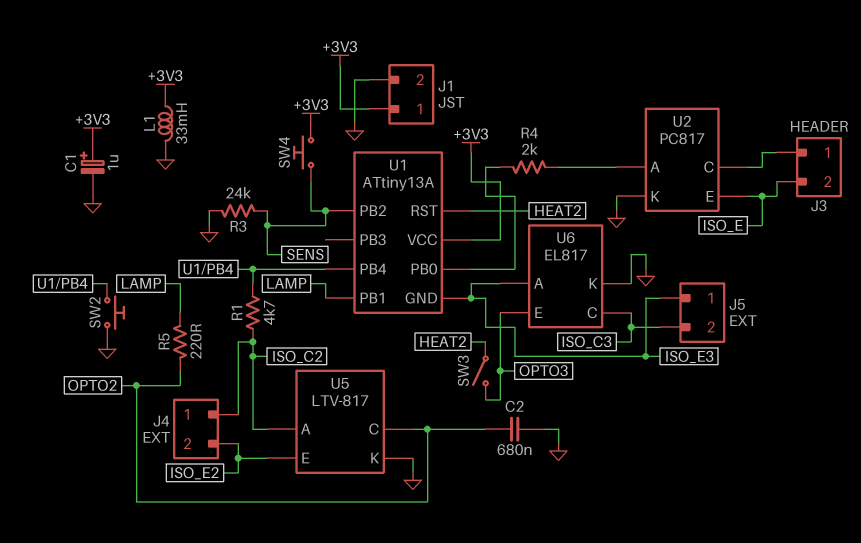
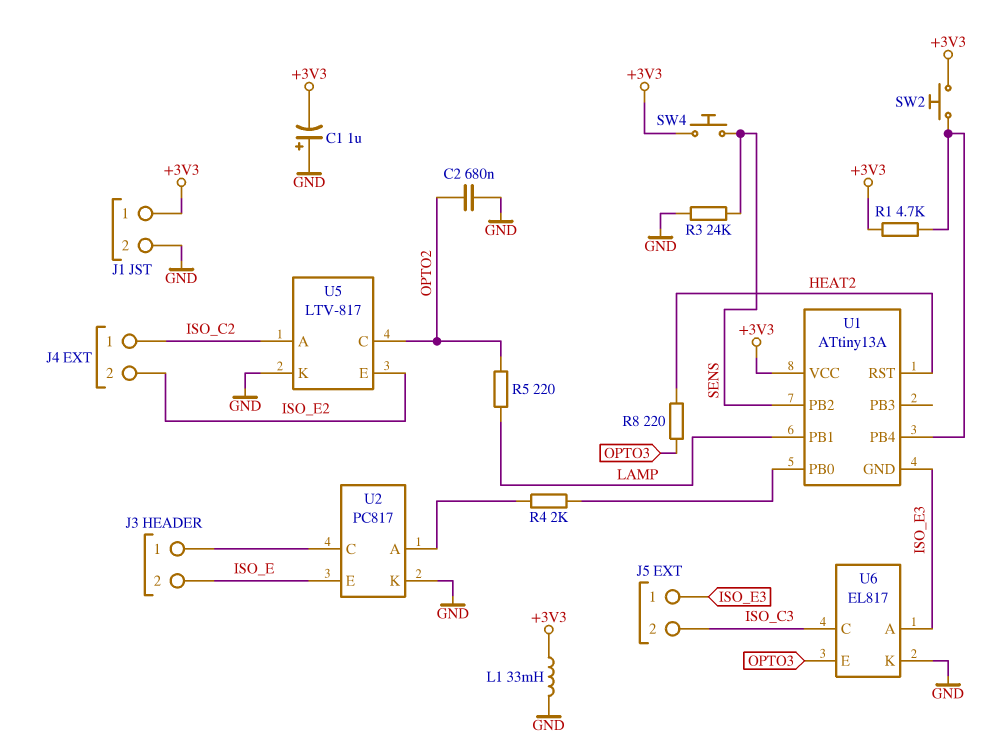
C1: 1uF (plus +3V3, minus GND) -> 1uF (plus GND, minus +3V3)
R1: 4.7k (ISO_C2, U1/PB4) -> 4.7k (+3V3, U1/PB4)
R8: none -> 220 (HEAT2, OPTO3)
SW2: button (GND, U1/PB4) -> button (+3V3, U1/PB4)
SW3: switch (HEAT2, OPTO3) -> none

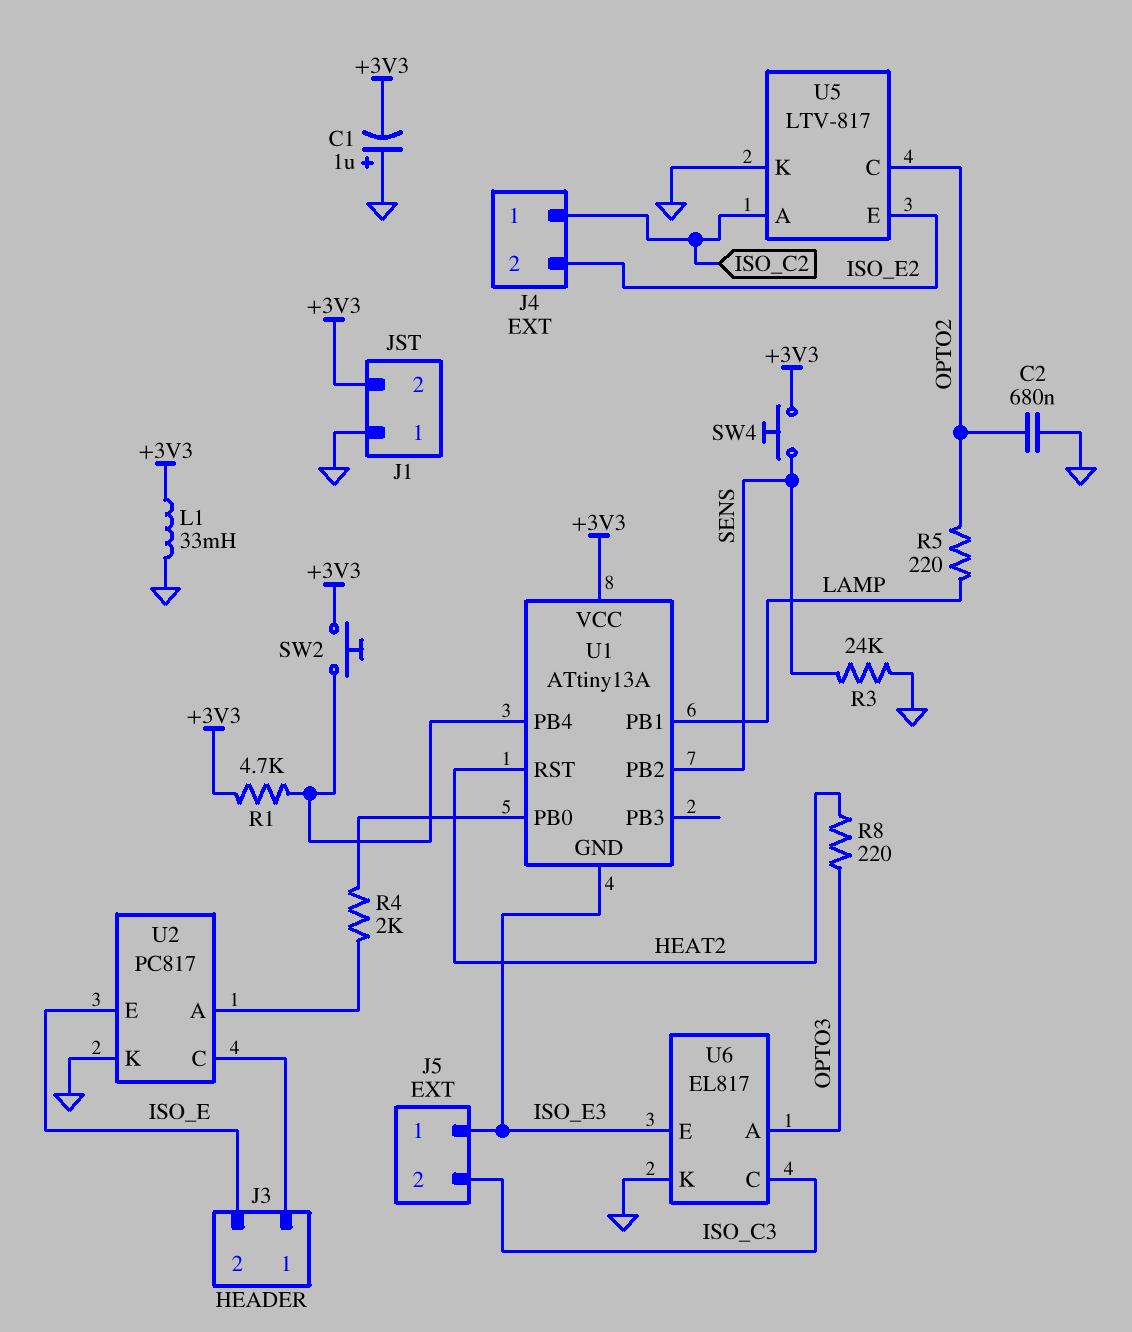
J1 pin 1: +3V3 -> GND
J1 pin 2: GND -> +3V3
U6 pin A: ISO_E3 -> OPTO3
U6 pin E: OPTO3 -> ISO_E3

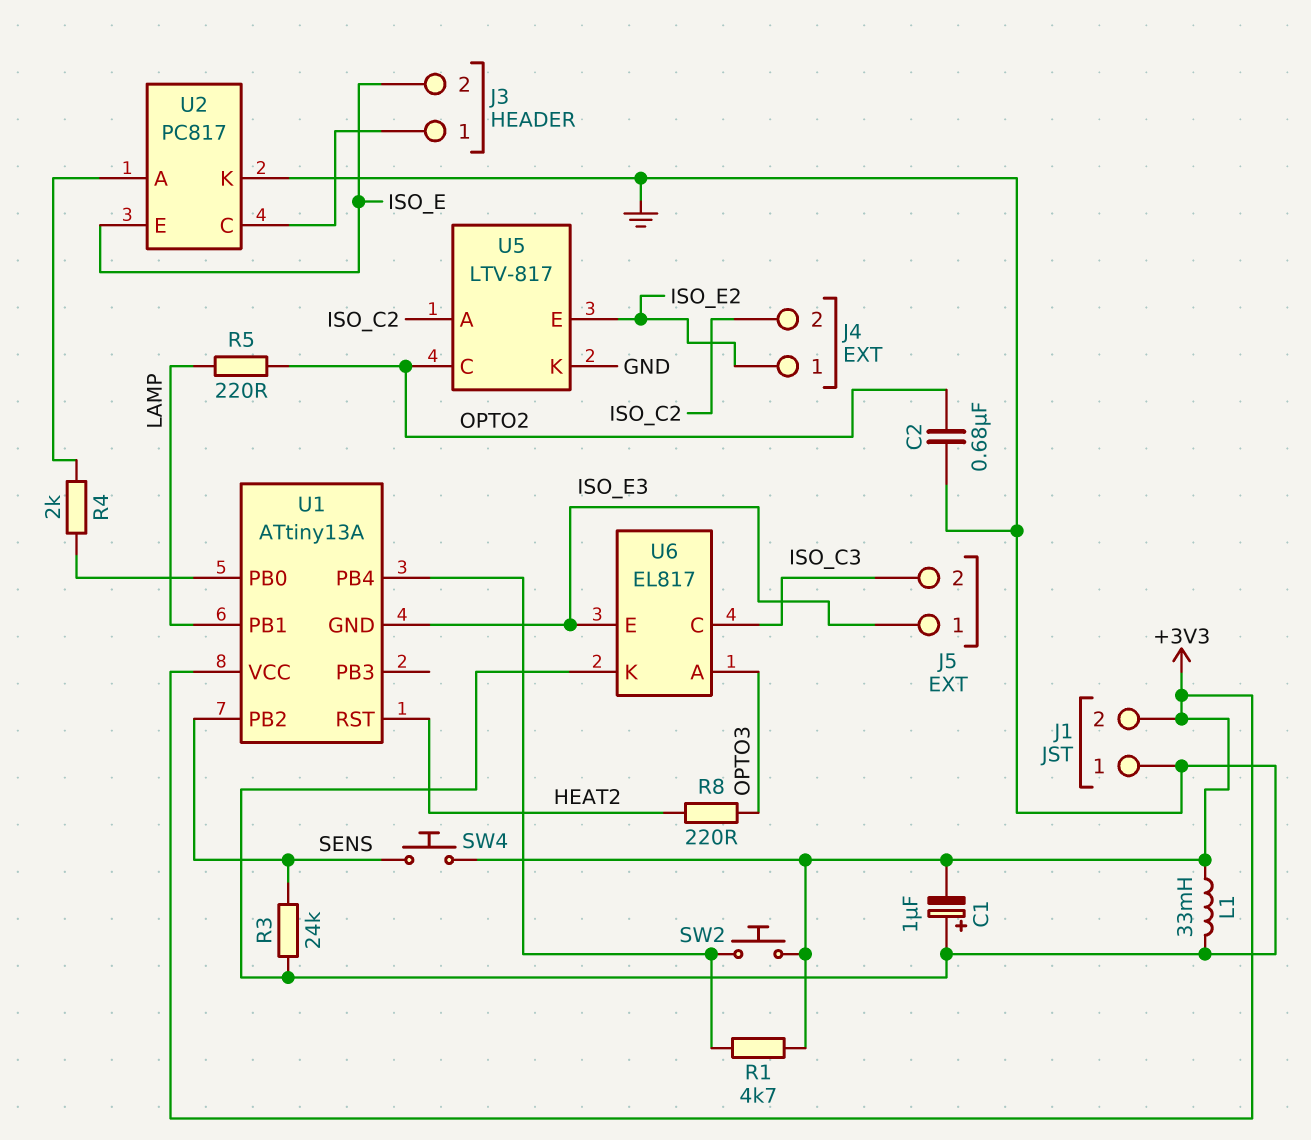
J4 pin 1: ISO_C2 -> ISO_E2
J4 pin 2: ISO_E2 -> ISO_C2

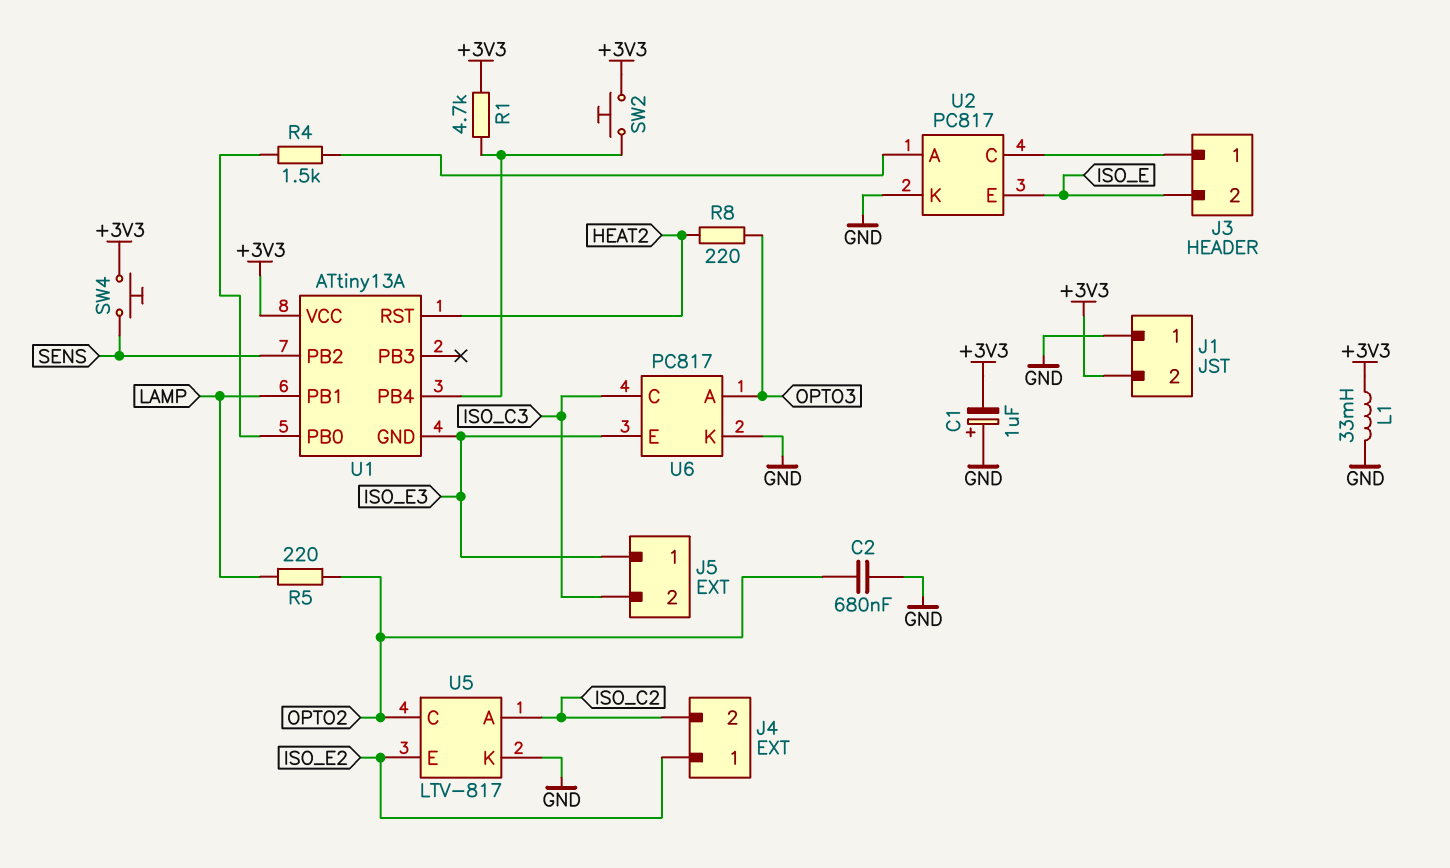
R3: 24k (GND, SENS) -> none
R4: 2k (U1/PB0, U2/A) -> 1.5k (U1/PB0, U2/A)
U6: EL817 -> PC817

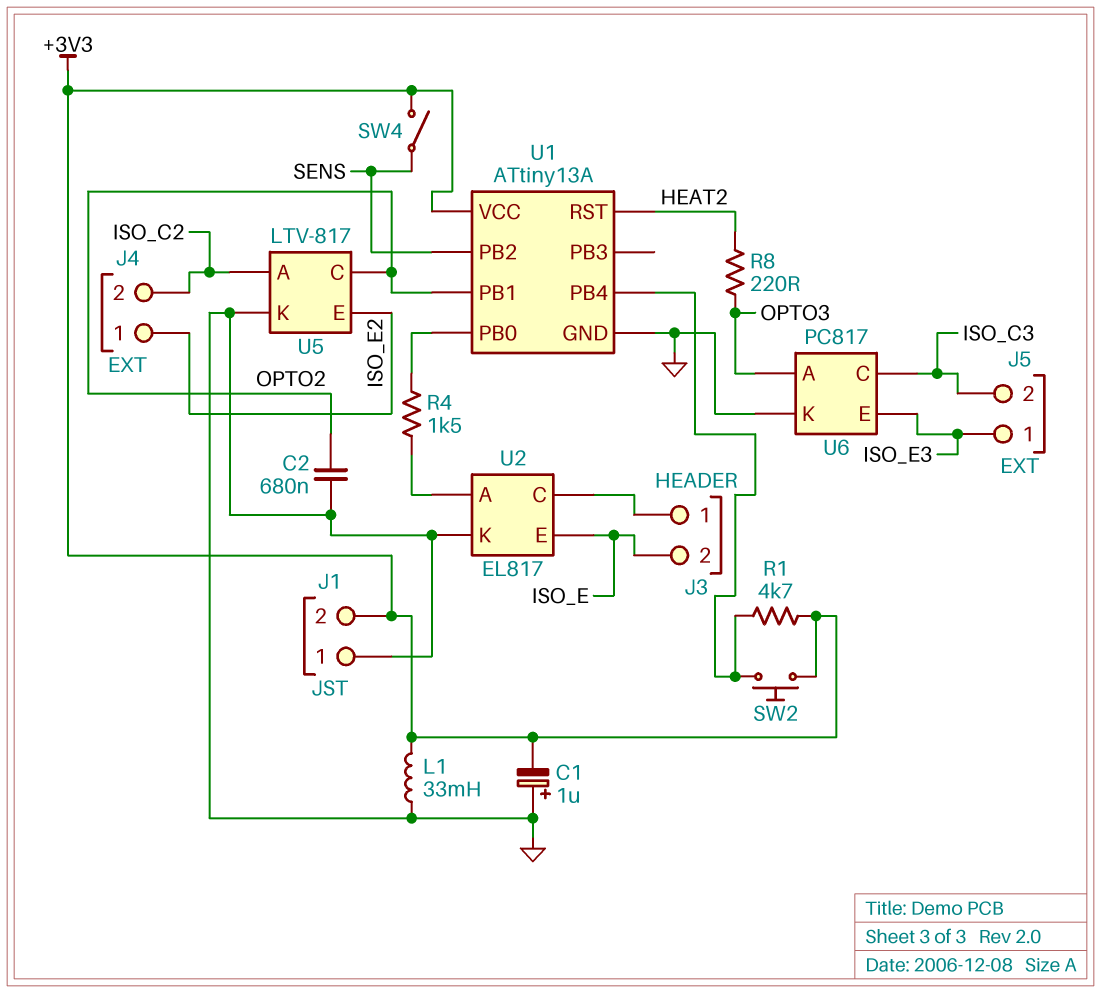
R5: 220 (LAMP, OPTO2) -> none
SW4: button (+3V3, SENS) -> switch (+3V3, SENS)
U1 pin GND: ISO_E3 -> GND
U1 pin PB1: LAMP -> OPTO2
U2: PC817 -> EL817

